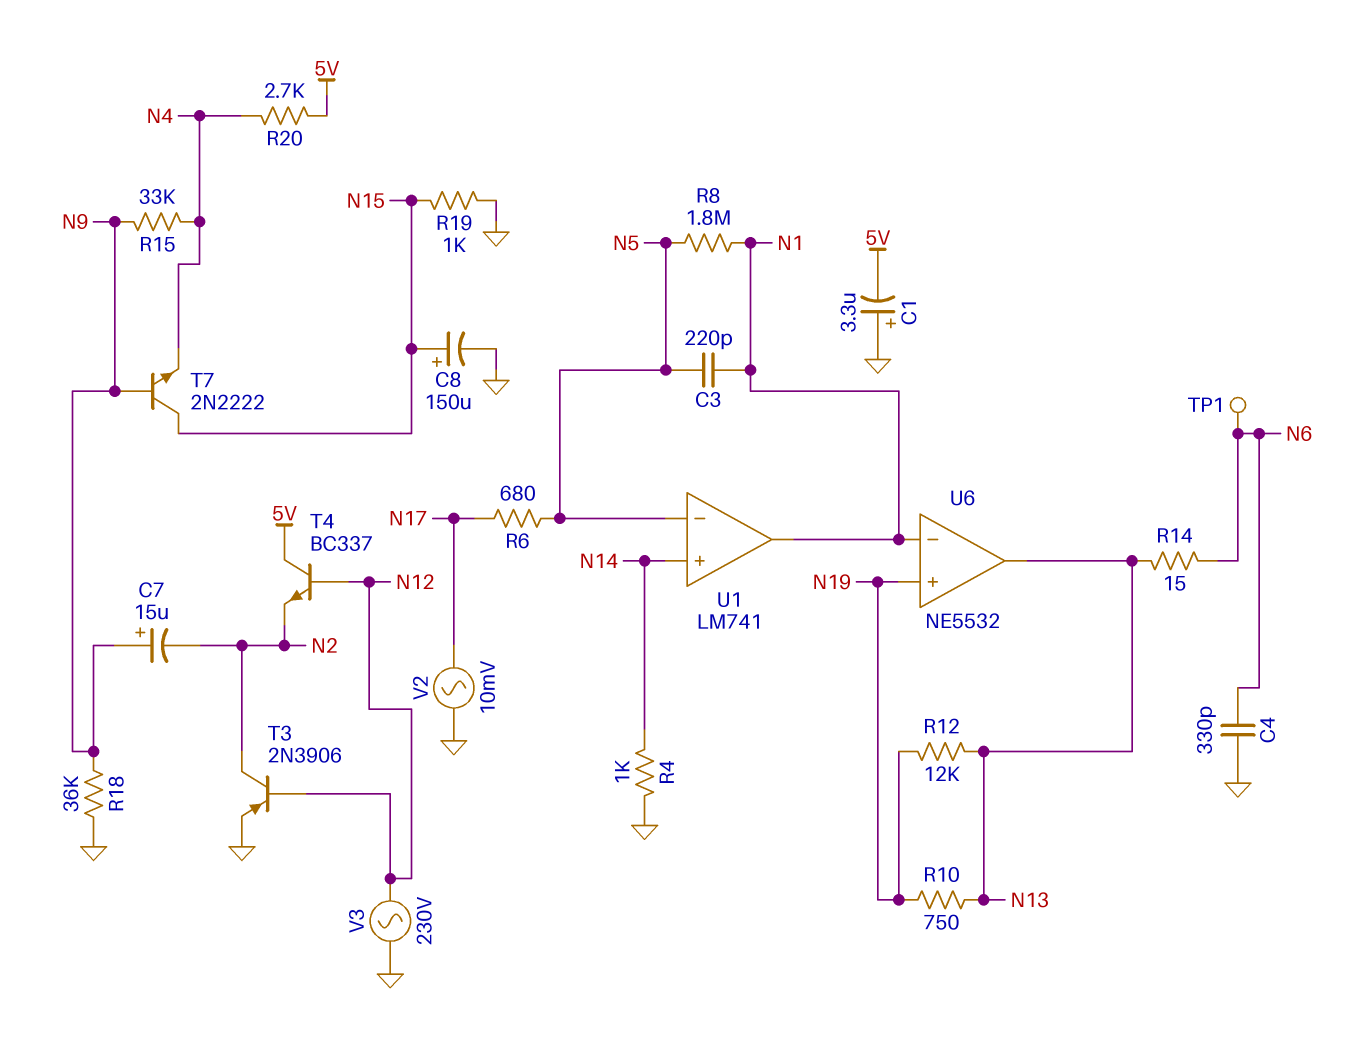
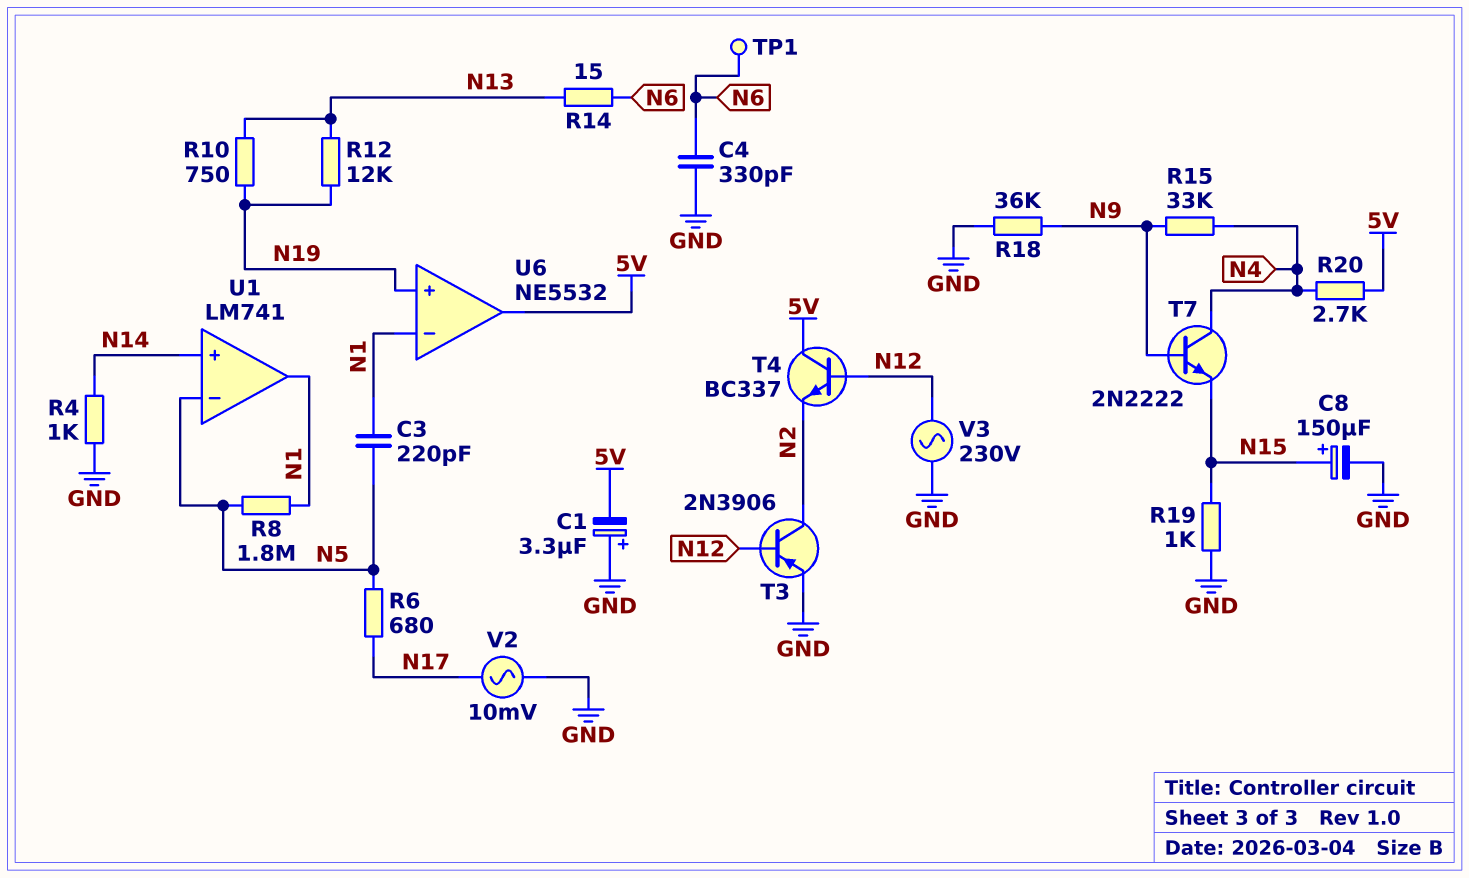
C7: 15uF (plus N9, minus N2) -> none
T7: NPN 2N2222 (B N9, C N15, E N4) -> NPN 2N2222 (B N9, C N4, E N15)
U6 pin out: N13 -> 5V

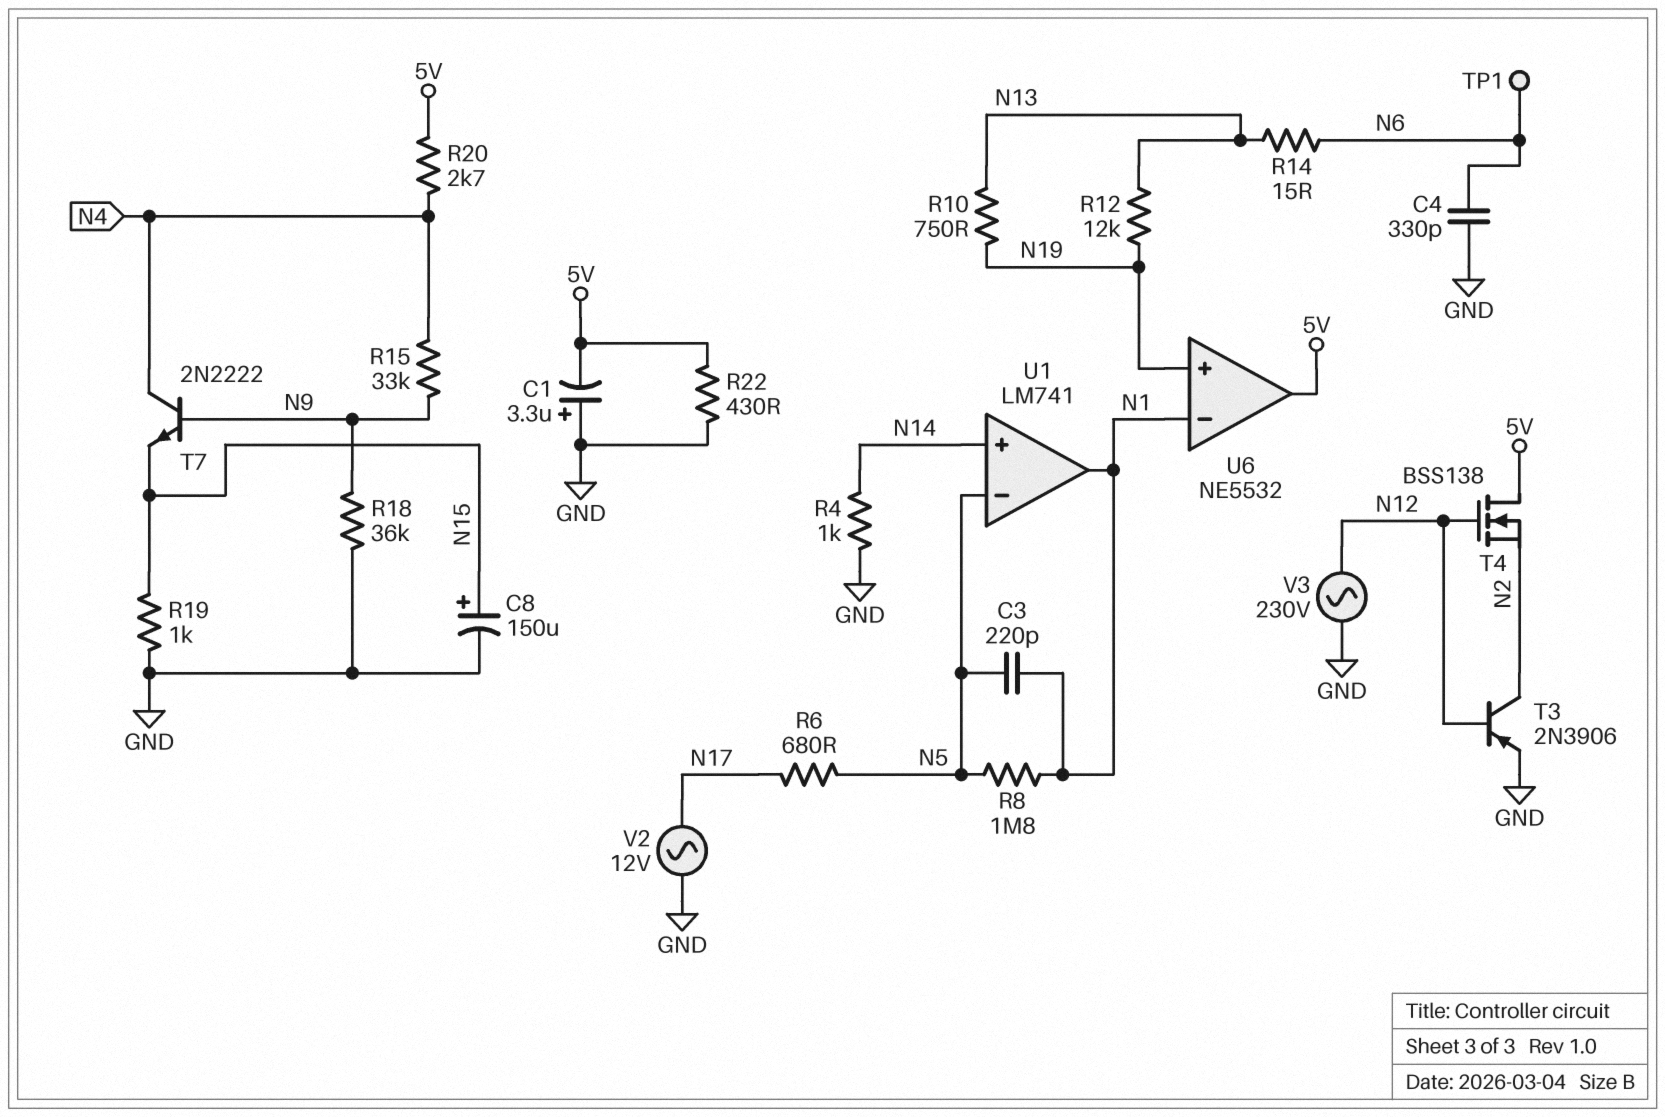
R22: none -> 430 (5V, GND)
T4: NPN BC337 (B N12, C 5V, E N2) -> NMOS BSS138 (G N12, D 5V, S N2)
V2: AC 10mV (GND, N17) -> AC 12V (GND, N17)

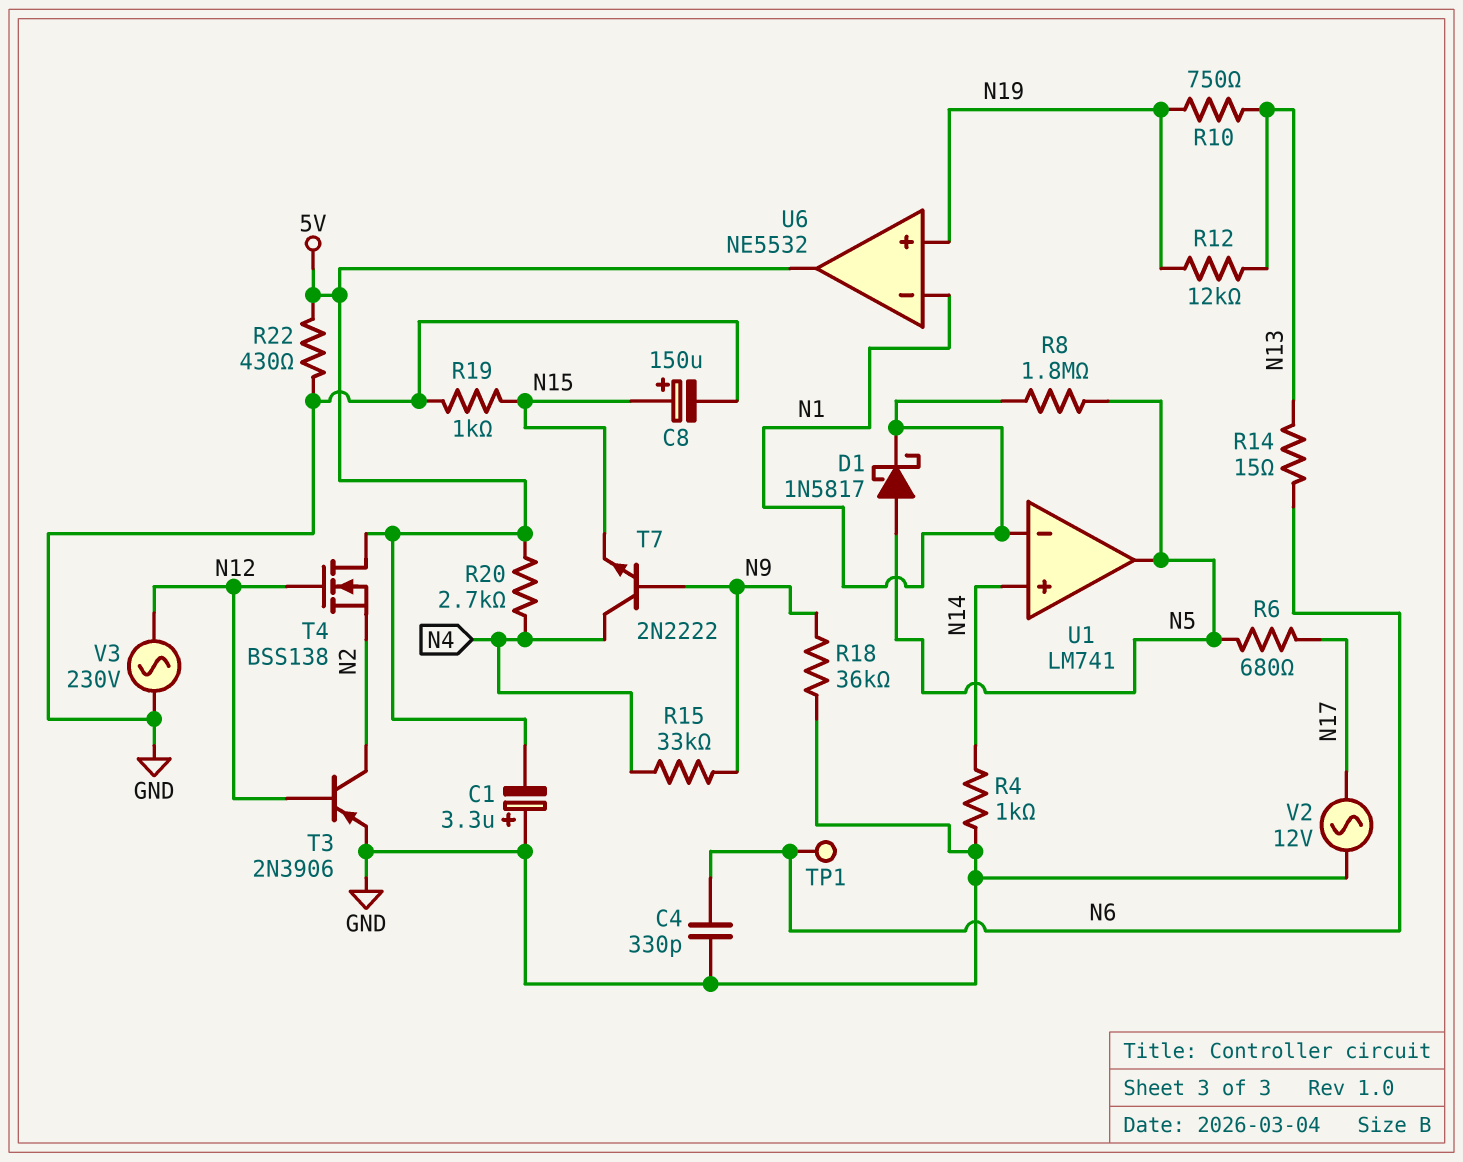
C3: 220pF (N1, N5) -> none
D1: none -> schottky 1N5817 (A N5, K N1)
U1 pin in-: N5 -> N1
U1 pin out: N1 -> N5

